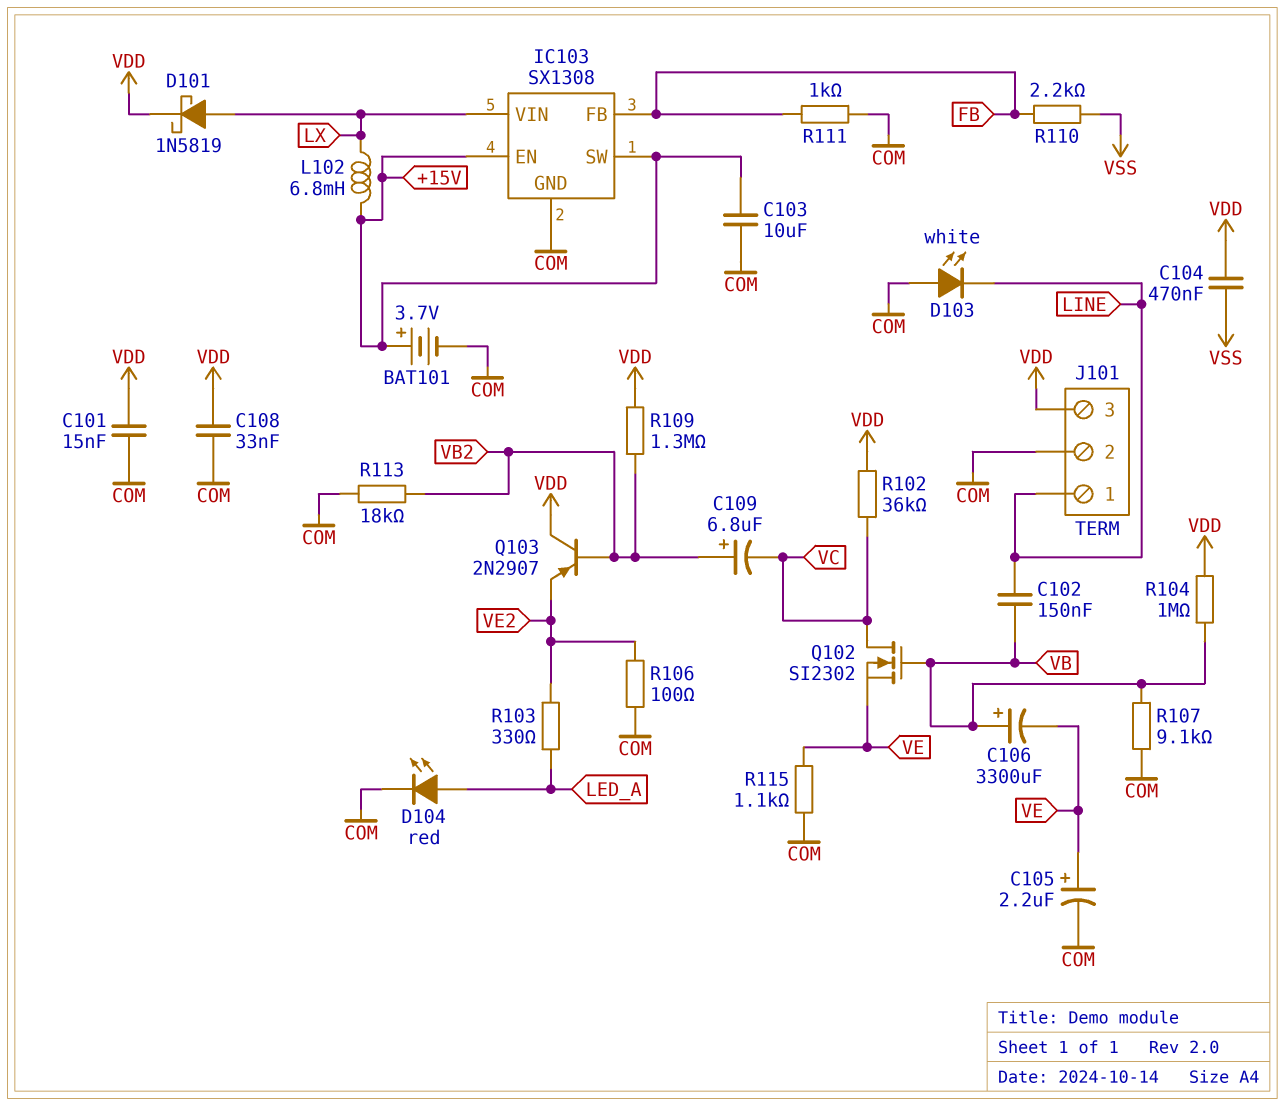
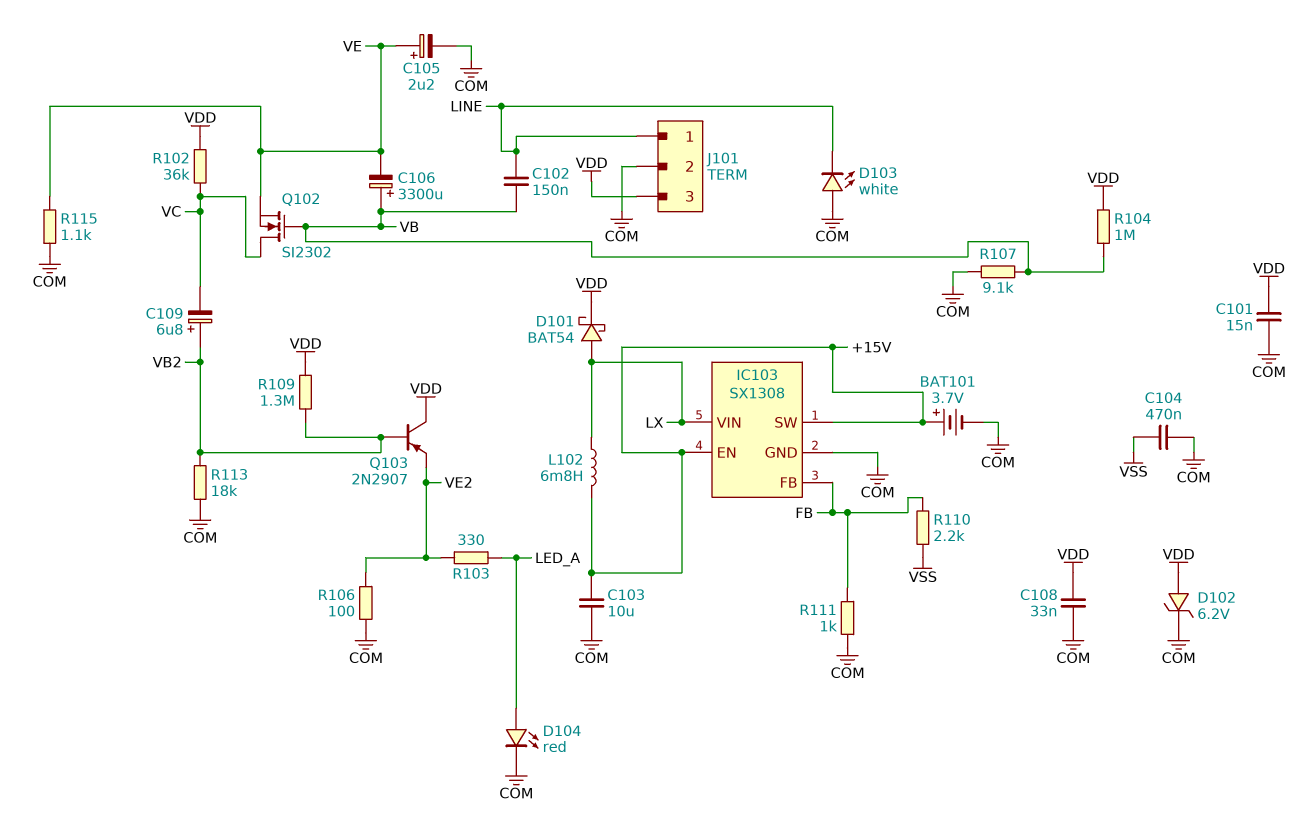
C104: 470nF (VDD, VSS) -> 470nF (COM, VSS)
D101: schottky 1N5819 (A LX, K VDD) -> schottky BAT54 (A LX, K VDD)
D102: none -> zener 6.2V (A VDD, K COM)

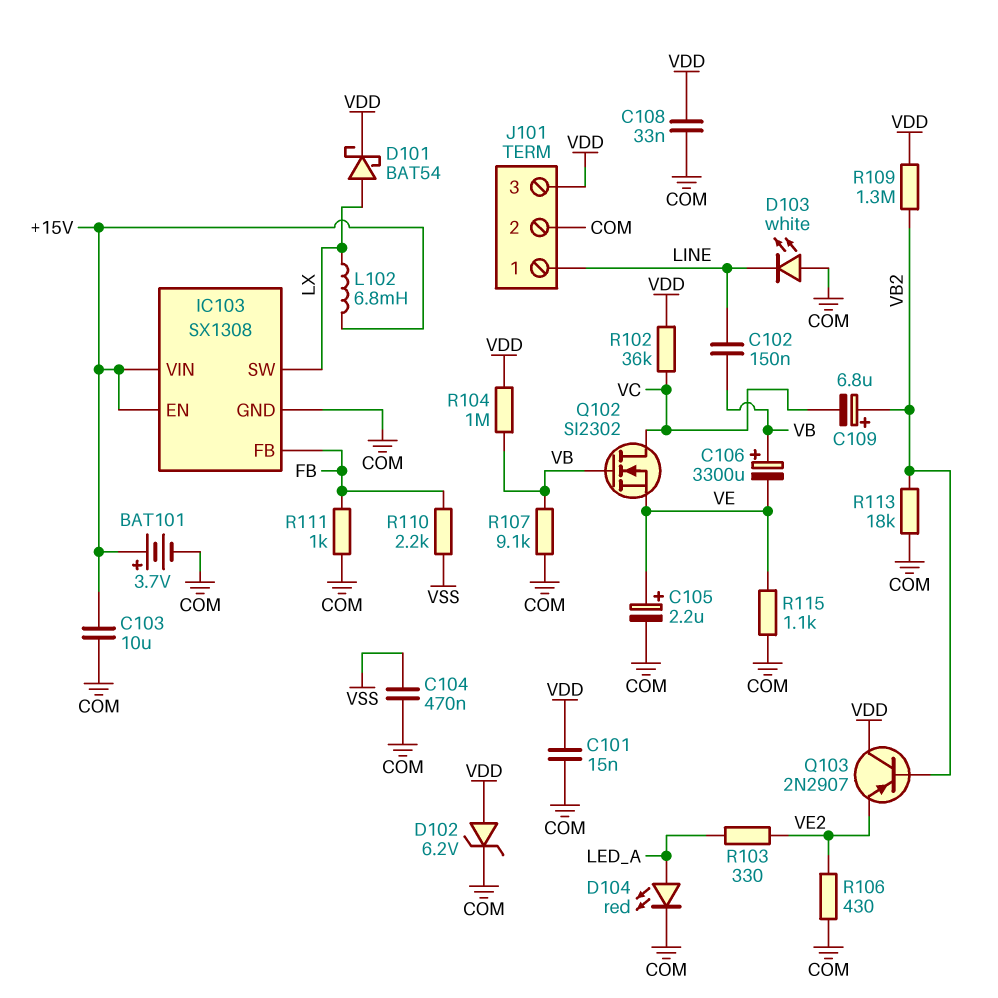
IC103 pin SW: +15V -> LX
IC103 pin VIN: LX -> +15V
R106: 100 (COM, VE2) -> 430 (COM, VE2)

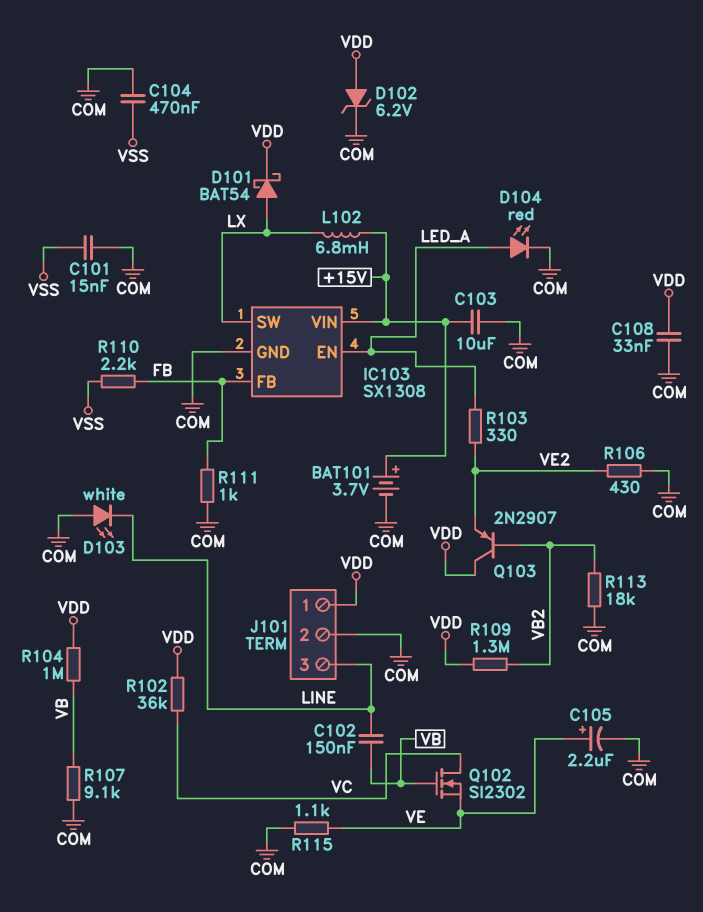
C101: 15nF (COM, VDD) -> 15nF (COM, VSS)
C106: 3300uF (plus VB, minus VE) -> none
C109: 6.8uF (plus VB2, minus VC) -> none
IC103 pin EN: +15V -> LED_A
J101 pin 1: LINE -> VDD
J101 pin 3: VDD -> LINE

